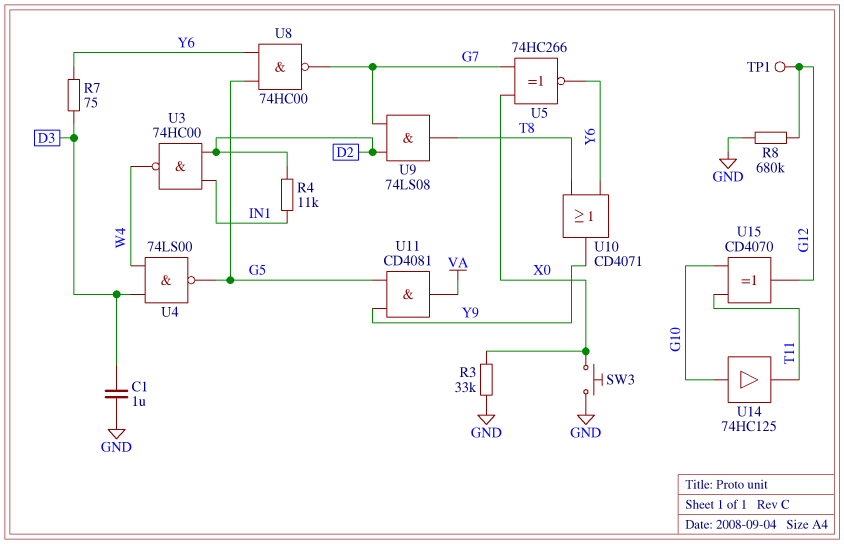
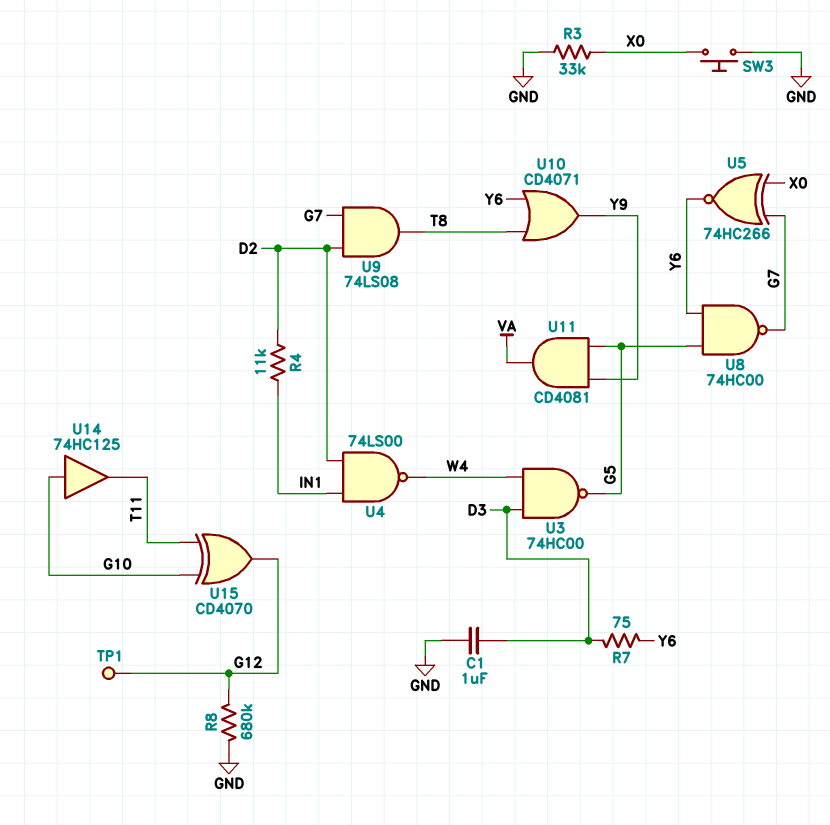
U3: NAND 74HC00 (in D2, in IN1, out W4) -> NAND 74HC00 (in D3, in W4, out G5)
U4: NAND 74LS00 (in D3, in W4, out G5) -> NAND 74LS00 (in D2, in IN1, out W4)

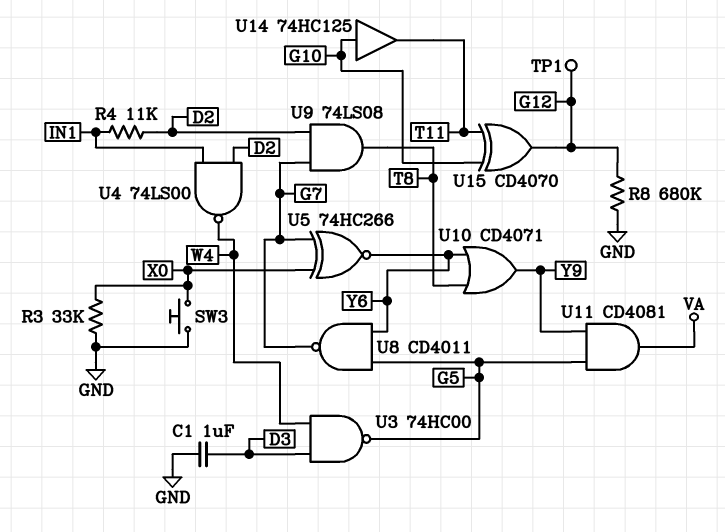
R7: 75 (D3, Y6) -> none
U8: NAND 74HC00 (in G5, in Y6, out G7) -> NAND CD4011 (in G5, in Y6, out G7)

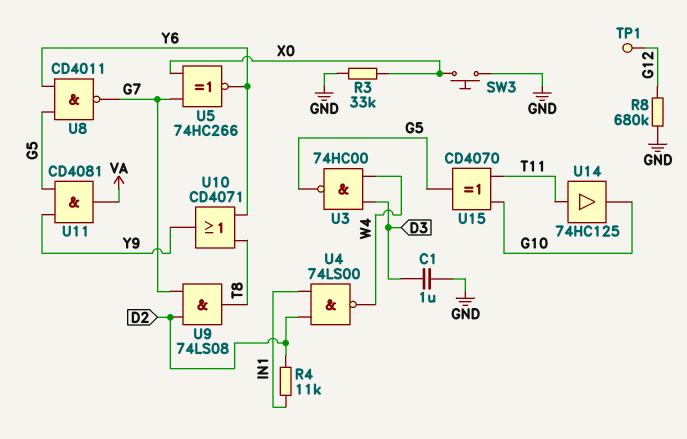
U14: buffer 74HC125 (in G10, out T11) -> buffer 74HC125 (in T11, out G10)
U15: XOR CD4070 (in G10, in T11, out G12) -> XOR CD4070 (in G10, in T11, out G5)

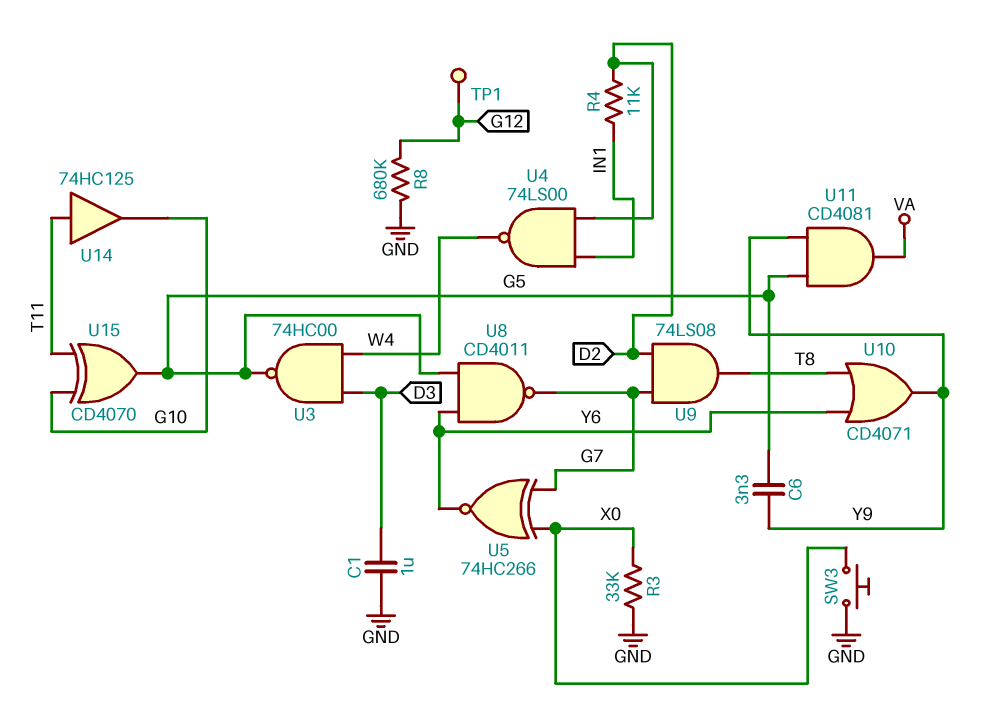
C6: none -> 3.3nF (G5, Y9)

